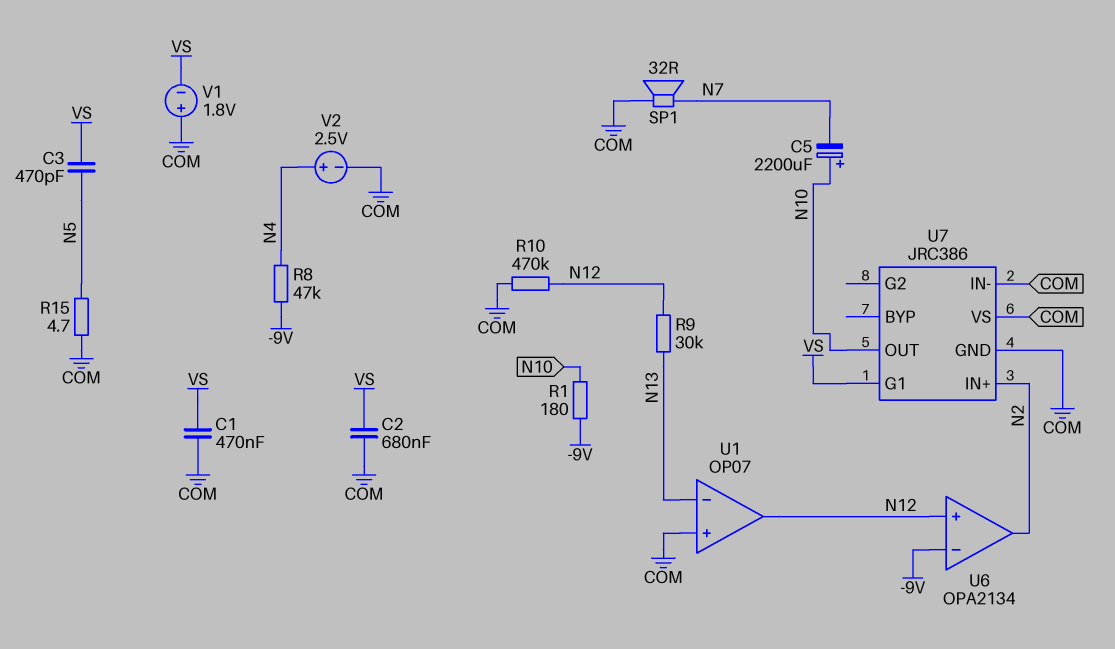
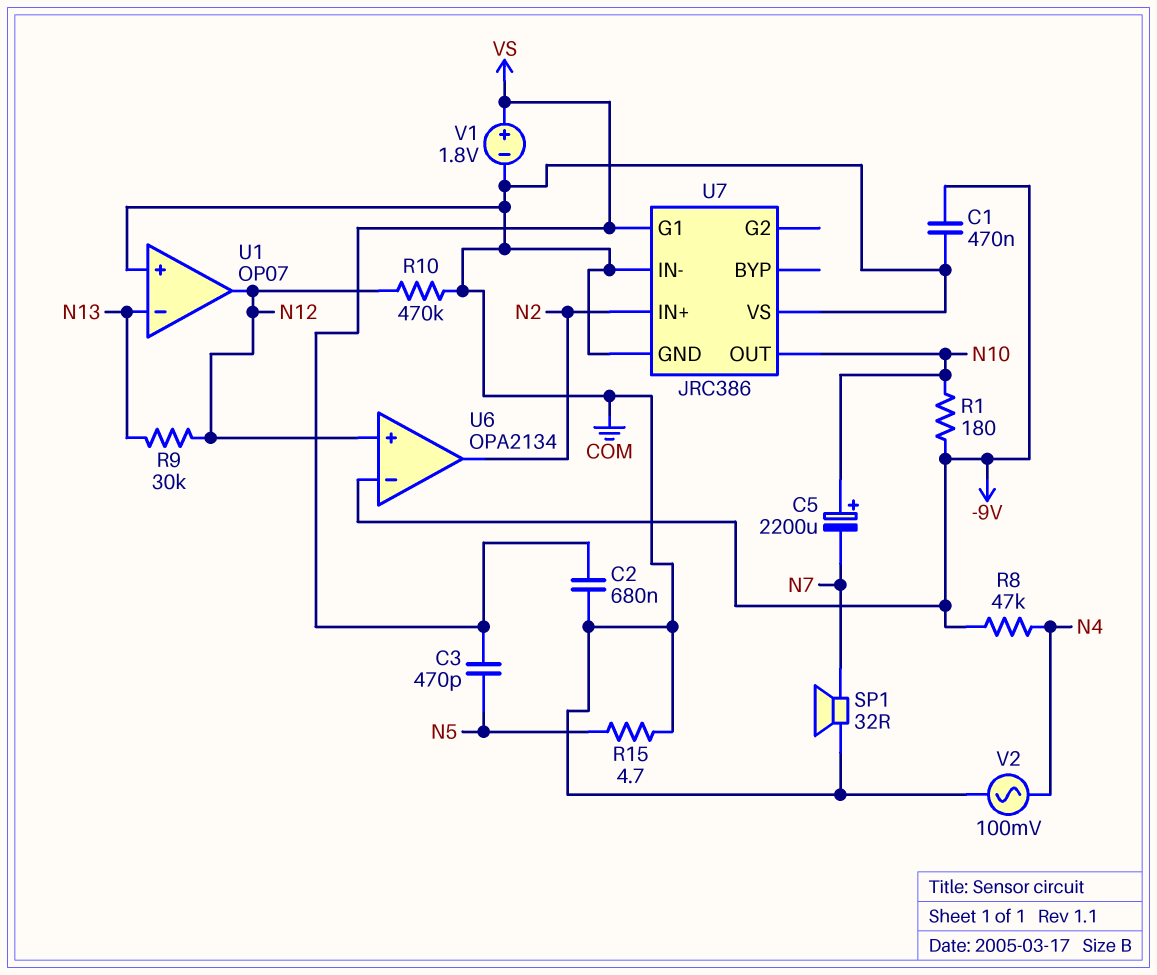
C1: 470nF (COM, VS) -> 470nF (-9V, COM)
V1: 1.8V (plus COM, minus VS) -> 1.8V (plus VS, minus COM)
V2: 2.5V (plus N4, minus COM) -> AC 100mV (COM, N4)

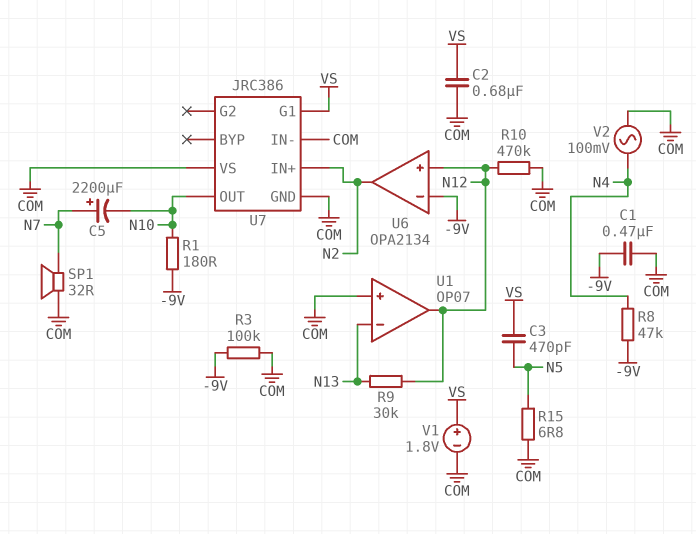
C5: 2200uF (plus N10, minus N7) -> 2200uF (plus N7, minus N10)
R3: none -> 100k (-9V, COM)
R15: 4.7 (COM, N5) -> 6.8 (COM, N5)

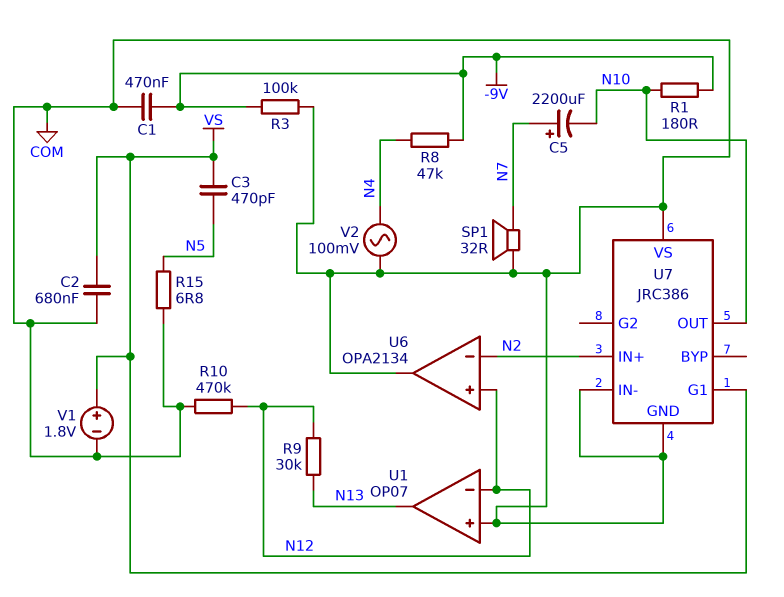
U1 pin in-: N13 -> N12
U1 pin out: N12 -> N13
U6 pin in-: -9V -> N2
U6 pin out: N2 -> COM

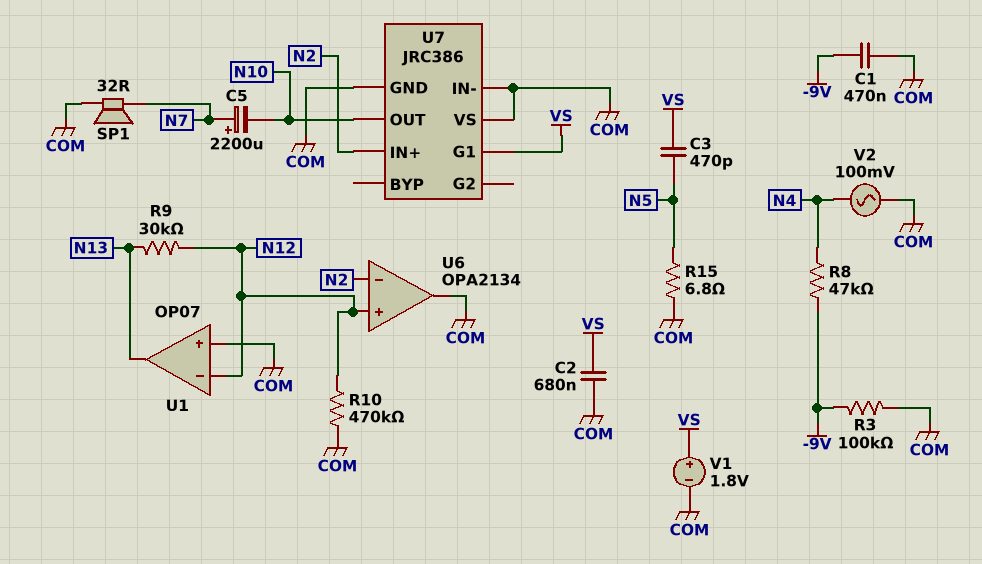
R1: 180 (-9V, N10) -> none

